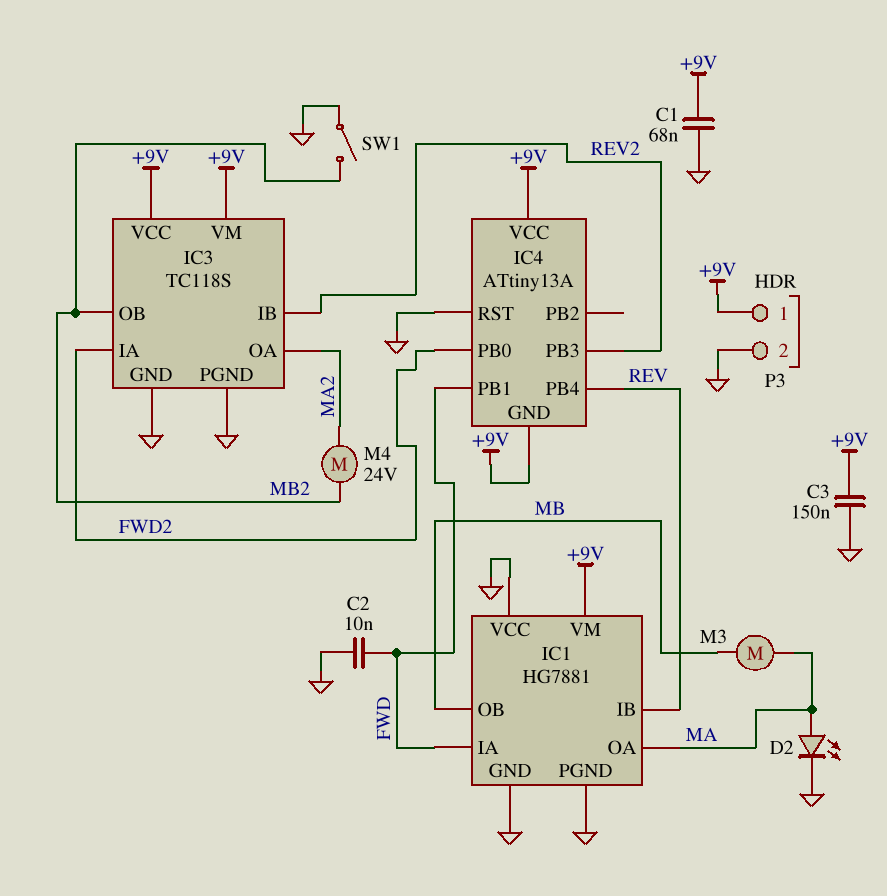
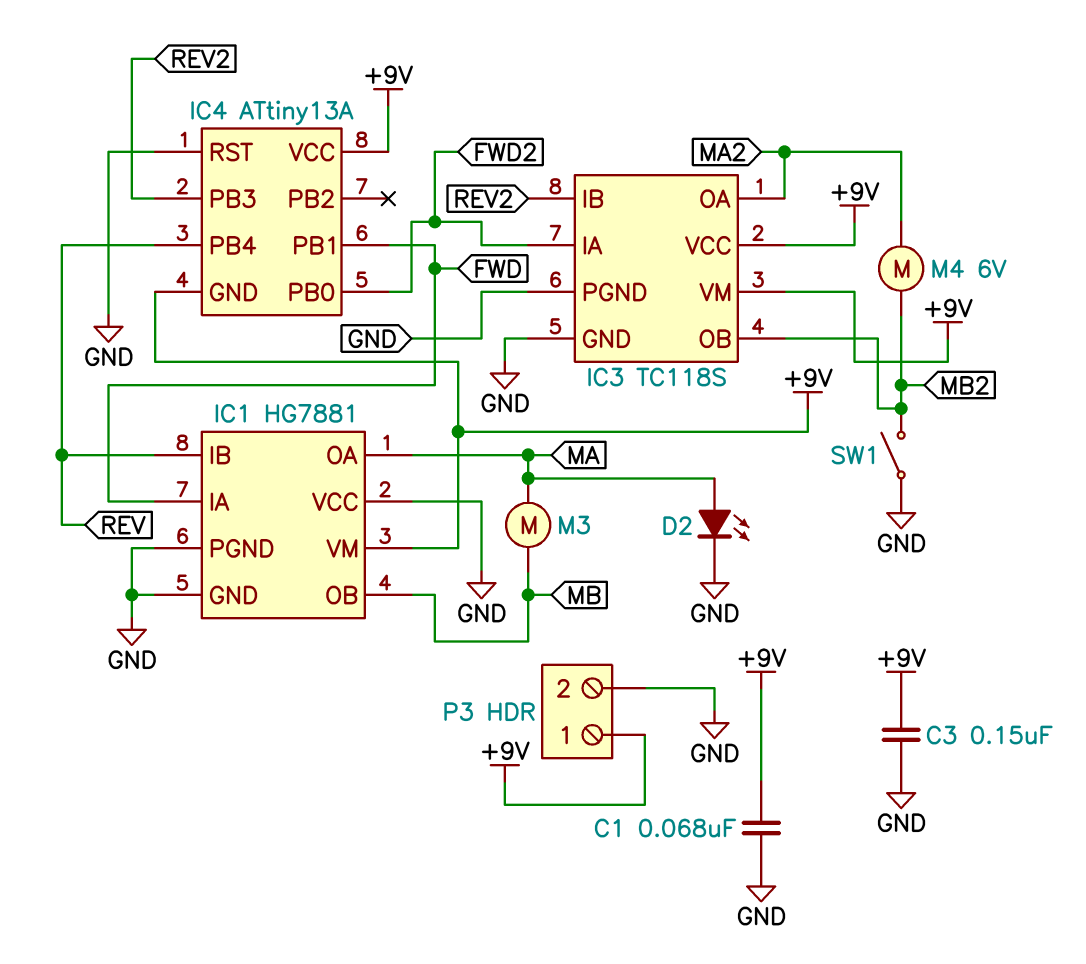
C2: 10nF (FWD, GND) -> none
M4: motor 24V (MA2, MB2) -> motor 6V (MA2, MB2)

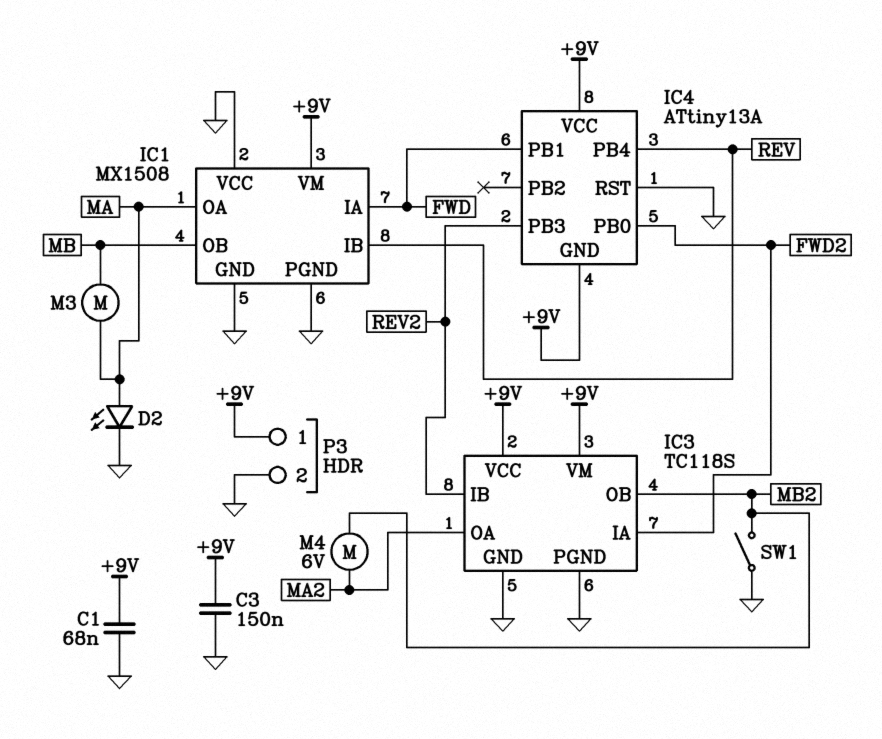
IC1: HG7881 -> MX1508

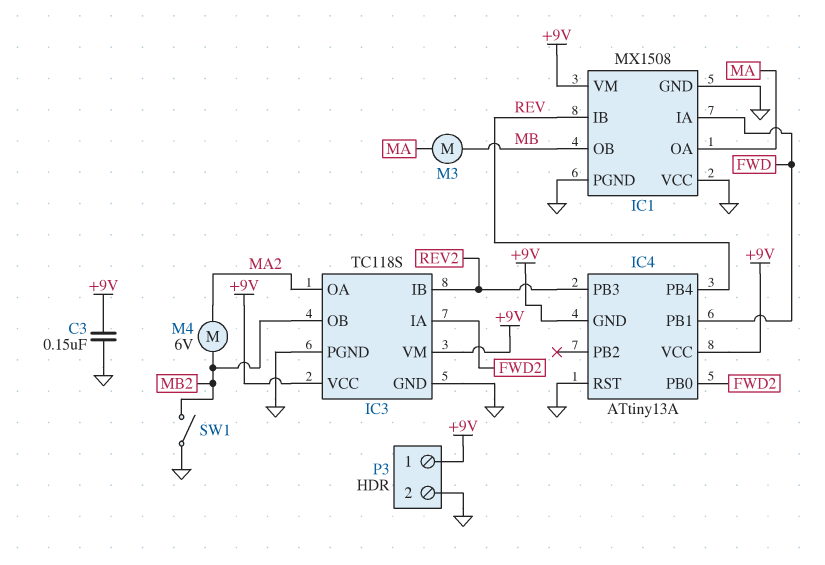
C1: 68nF (+9V, GND) -> none
D2: LED (A MA, K GND) -> none

